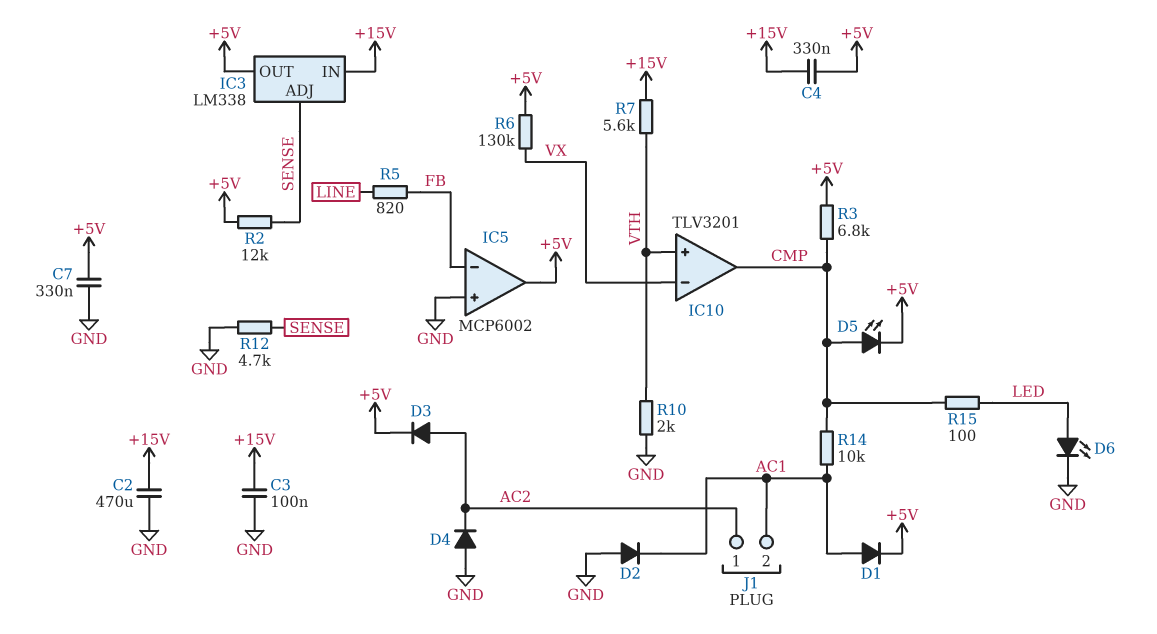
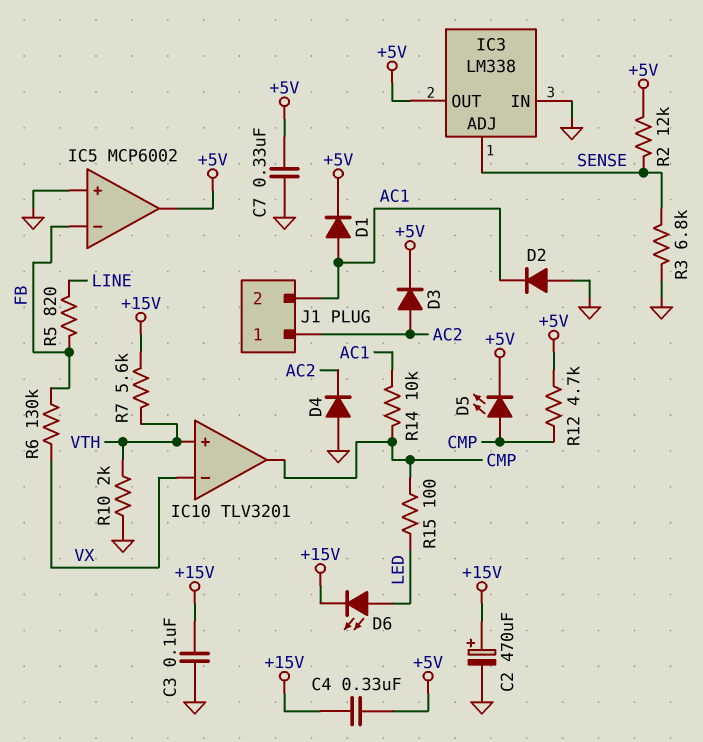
C2: 470uF (+15V, GND) -> 470uF (plus +15V, minus GND)
D6: LED (A LED, K GND) -> LED (A LED, K +15V)
IC3 pin IN: +15V -> GND
R3: 6.8k (+5V, CMP) -> 6.8k (GND, SENSE)
R6: 130k (+5V, VX) -> 130k (FB, VX)
R12: 4.7k (GND, SENSE) -> 4.7k (+5V, CMP)

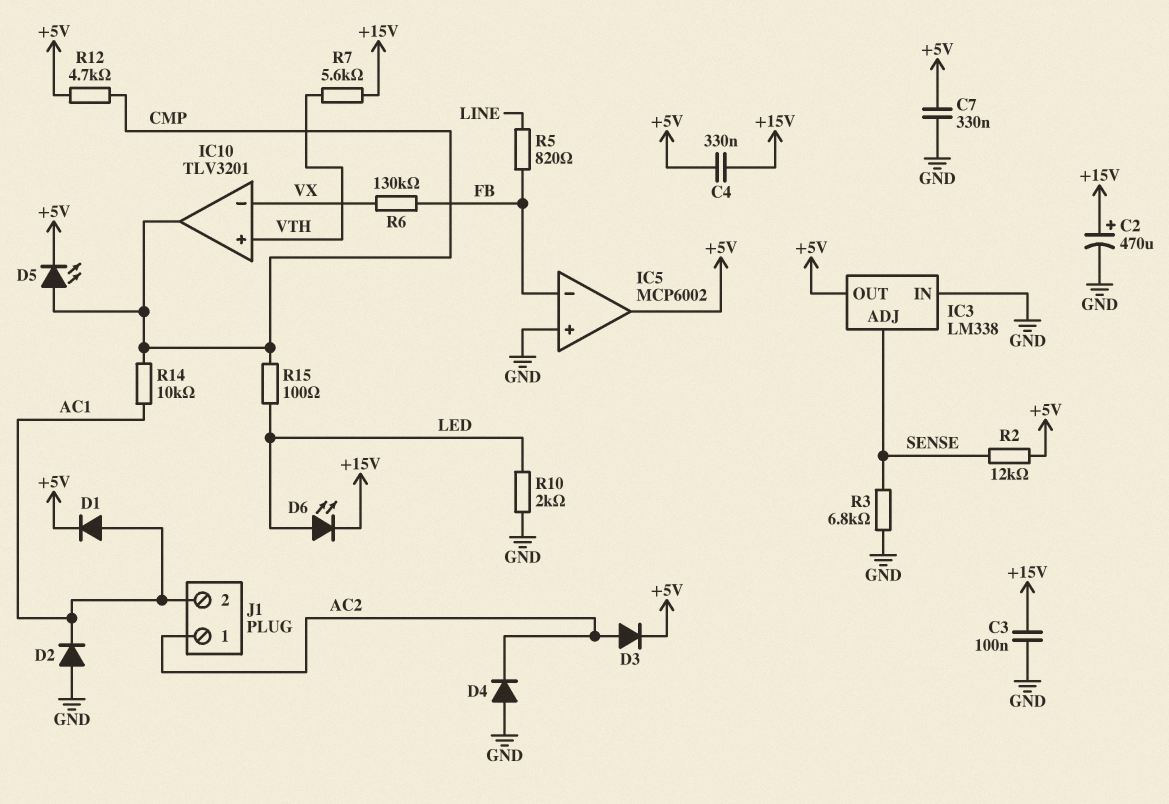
R10: 2k (GND, VTH) -> 2k (GND, LED)

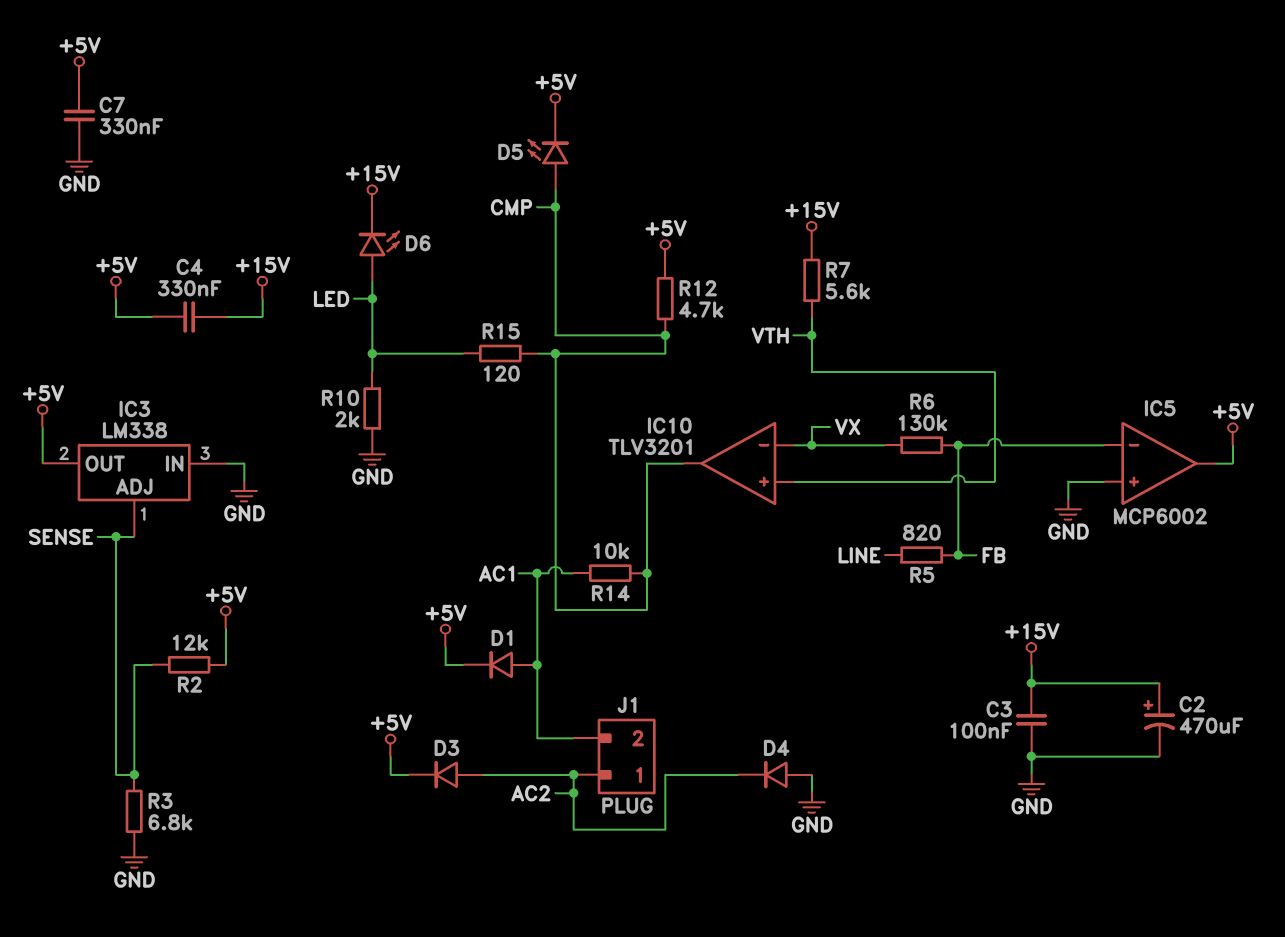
D2: diode (A GND, K AC1) -> none
R15: 100 (CMP, LED) -> 120 (CMP, LED)

